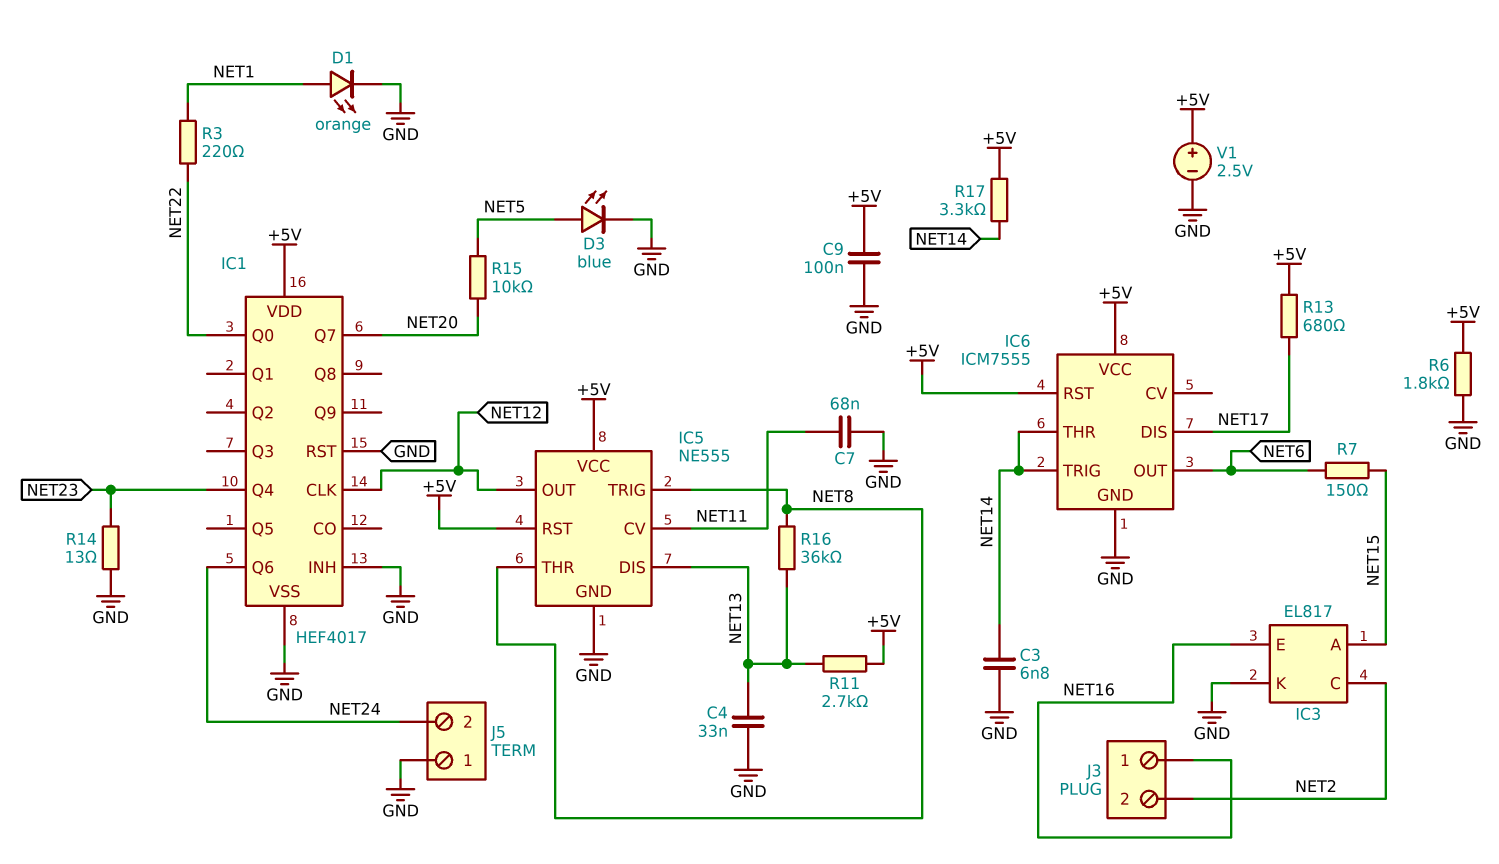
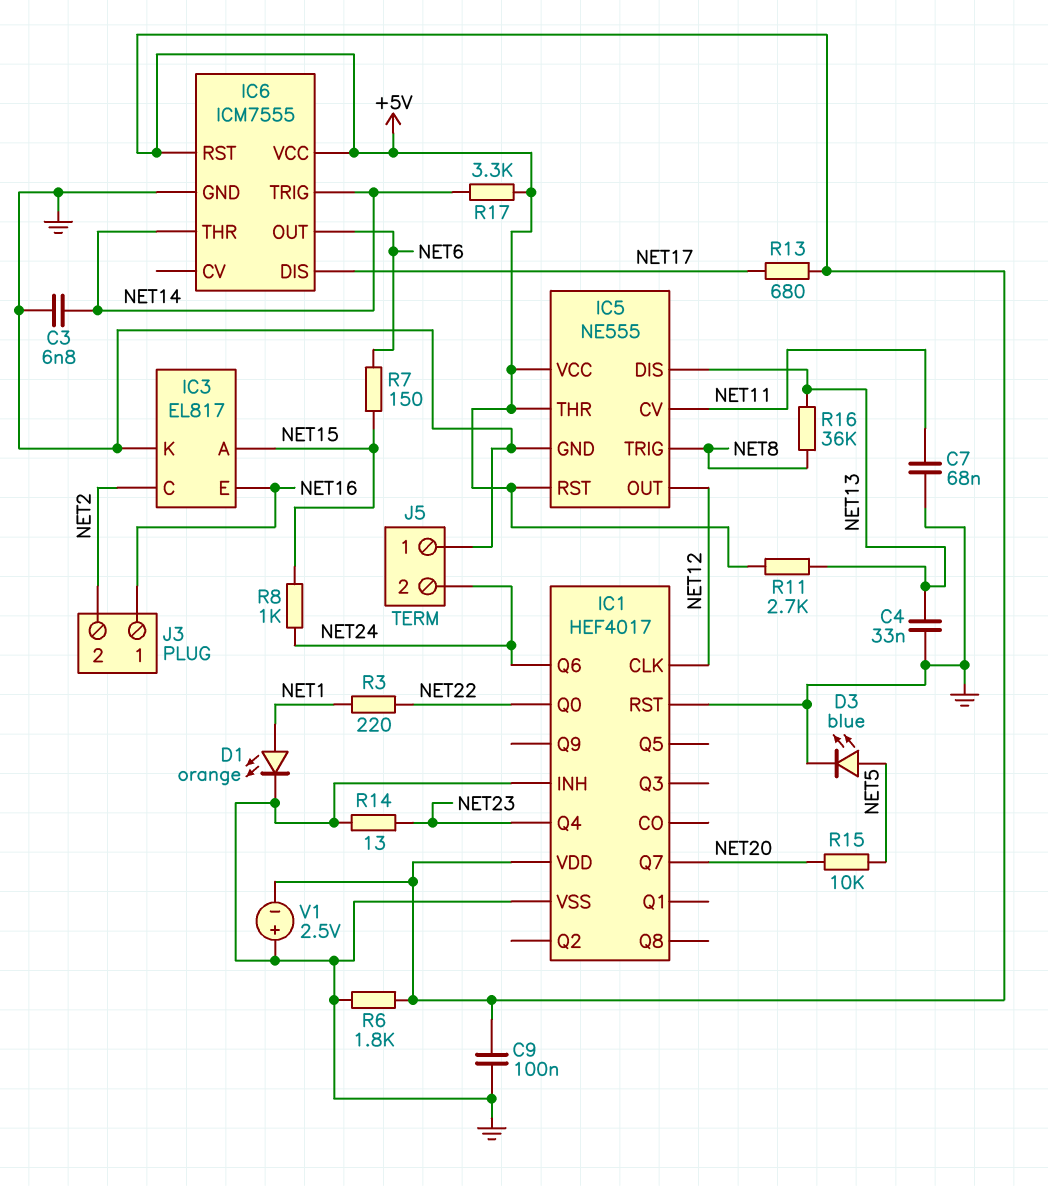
IC5 pin THR: NET8 -> +5V
R8: none -> 1k (NET15, NET24)
V1: 2.5V (plus +5V, minus GND) -> 2.5V (plus GND, minus +5V)

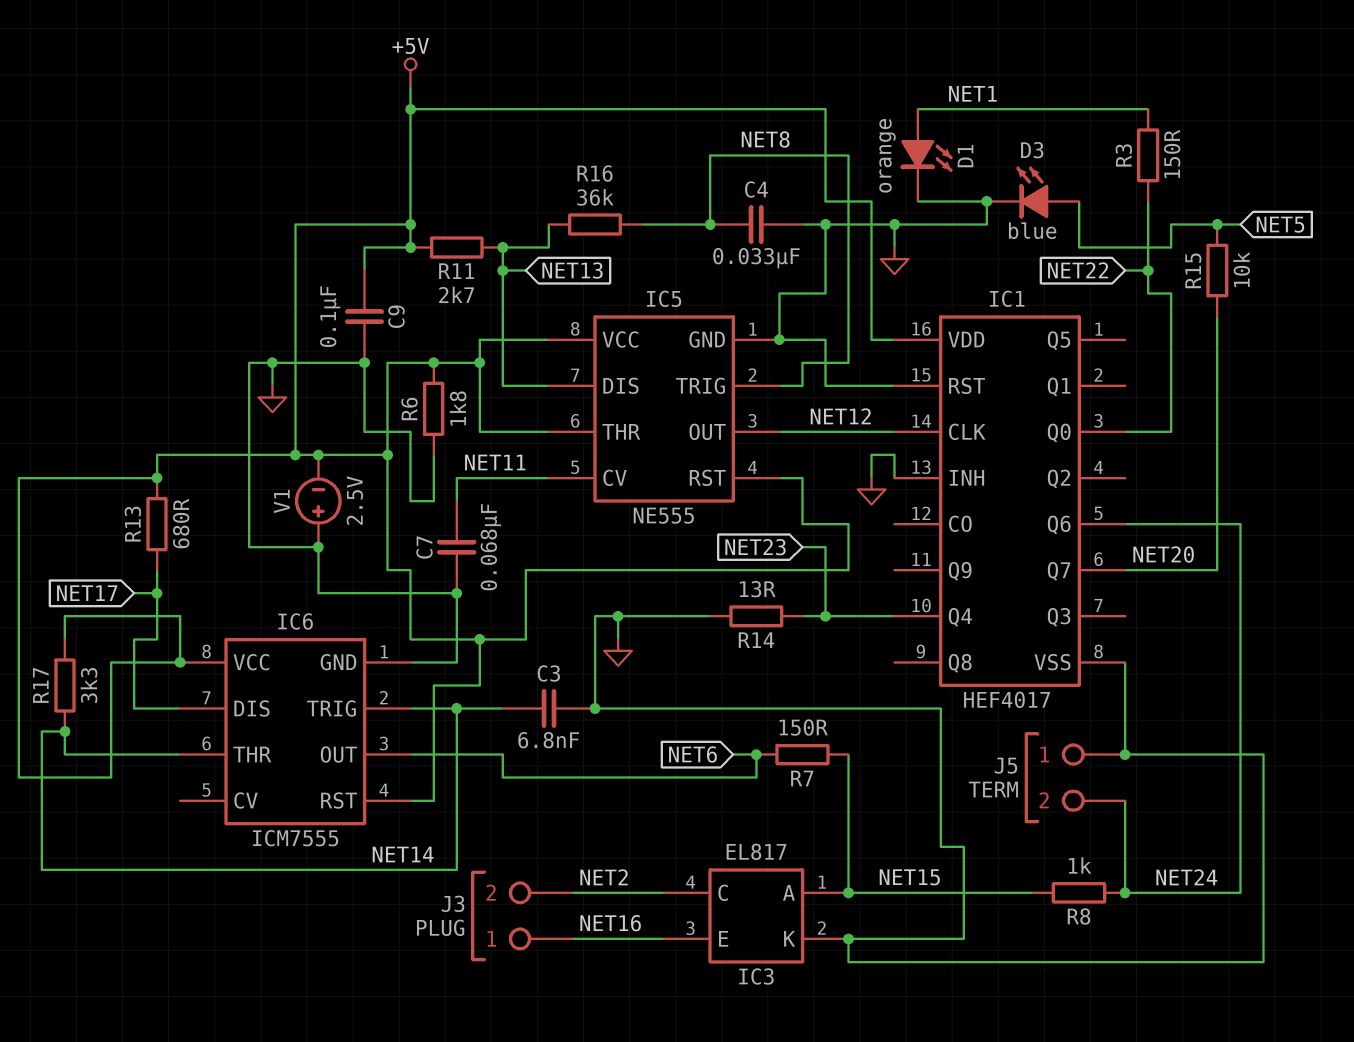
C4: 33nF (GND, NET13) -> 33nF (GND, NET8)
R3: 220 (NET1, NET22) -> 150 (NET1, NET22)

